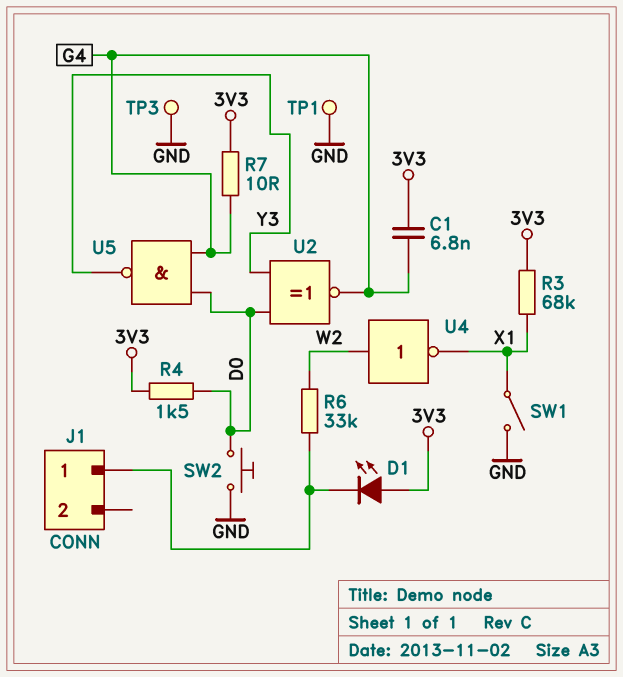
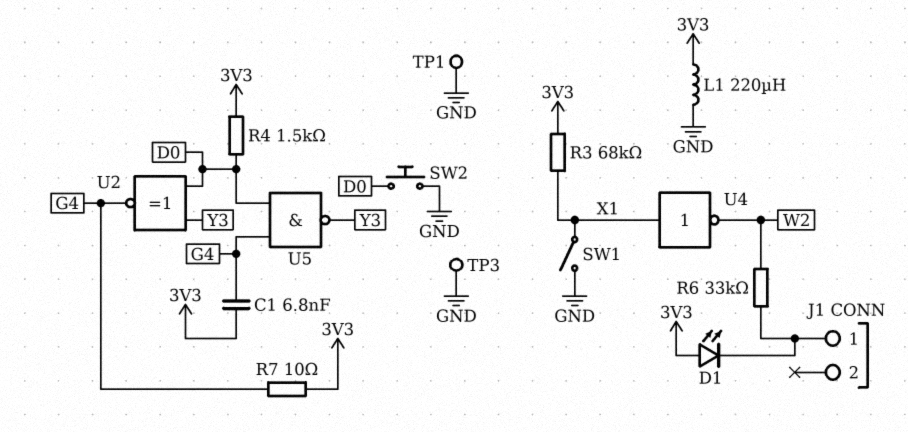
L1: none -> 220uH (3V3, GND)
U4: NOT (in W2, out X1) -> NOT (in X1, out W2)

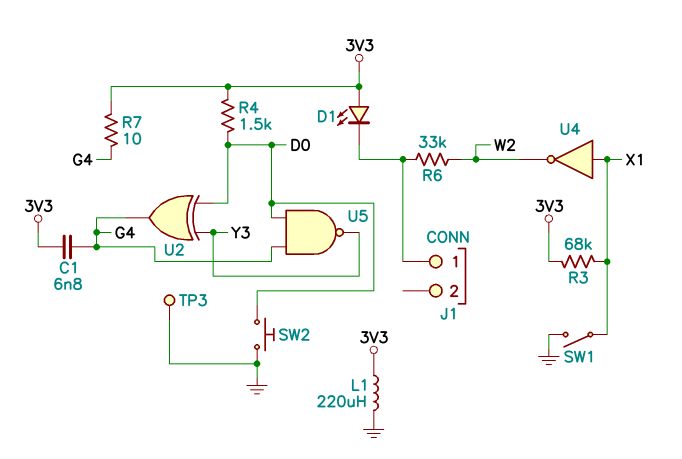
TP1: test point (GND) -> none
U2: XNOR (in D0, in Y3, out G4) -> XOR (in D0, in Y3, out G4)

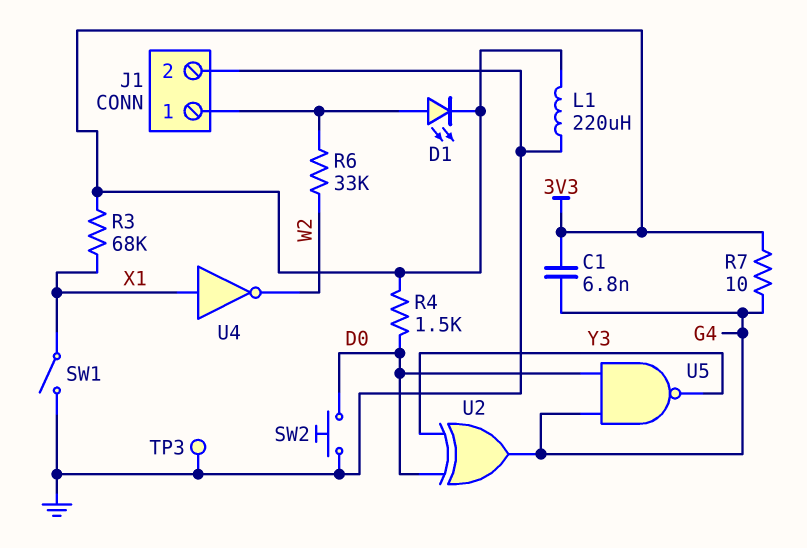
D1: LED (A 3V3, K J1/1) -> LED (A J1/1, K 3V3)
J1 pin 2: none -> GND

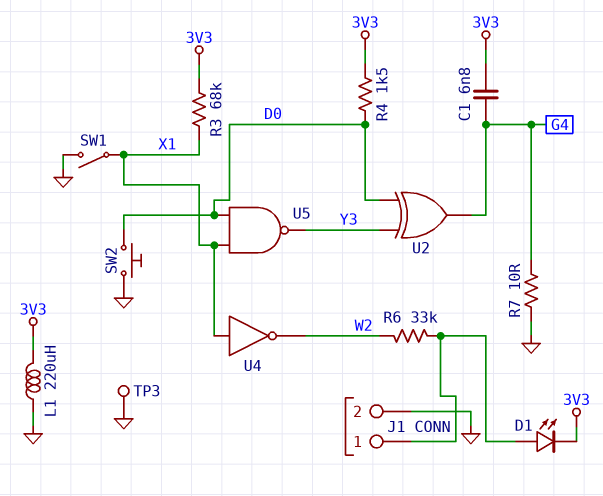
R7: 10 (3V3, G4) -> 10 (G4, GND)
U5: NAND (in D0, in G4, out Y3) -> NAND (in D0, in X1, out Y3)

